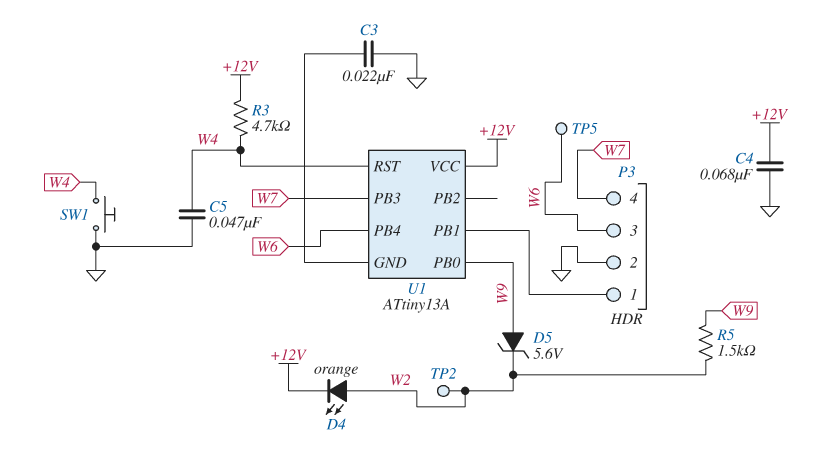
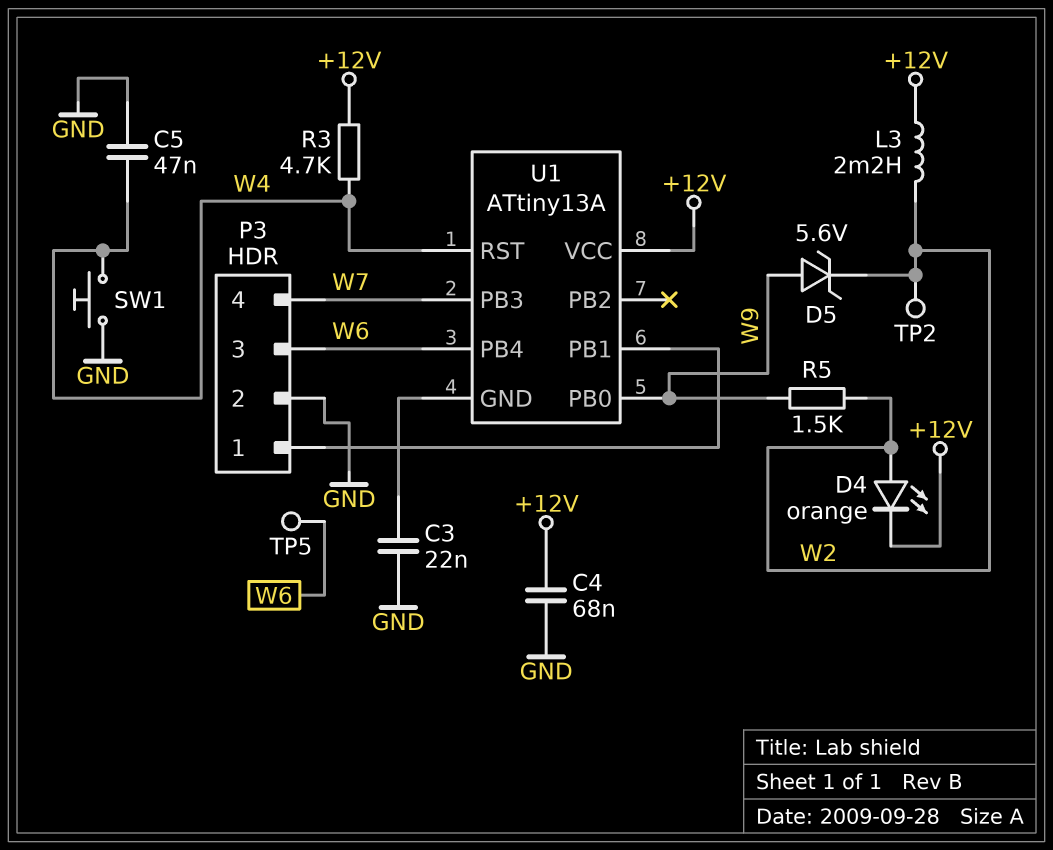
L3: none -> 2.2mH (+12V, W2)

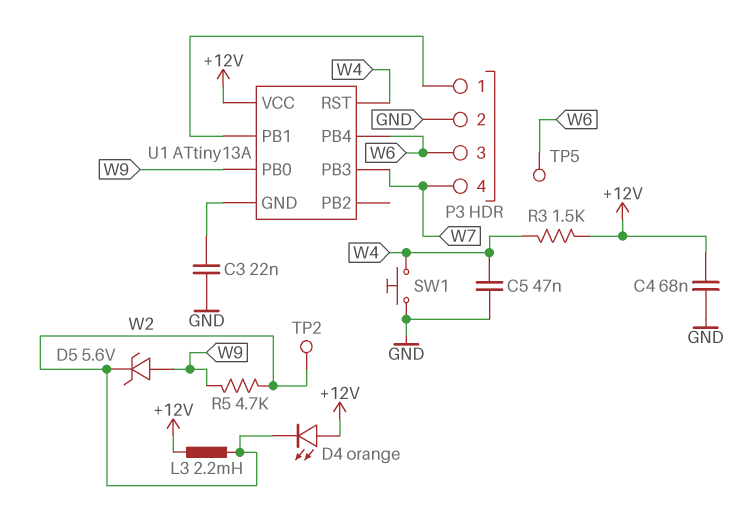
D4: LED orange (A W2, K +12V) -> LED orange (A +12V, K W2)
R3: 4.7k (+12V, W4) -> 1.5k (+12V, W4)
R5: 1.5k (W2, W9) -> 4.7k (W2, W9)

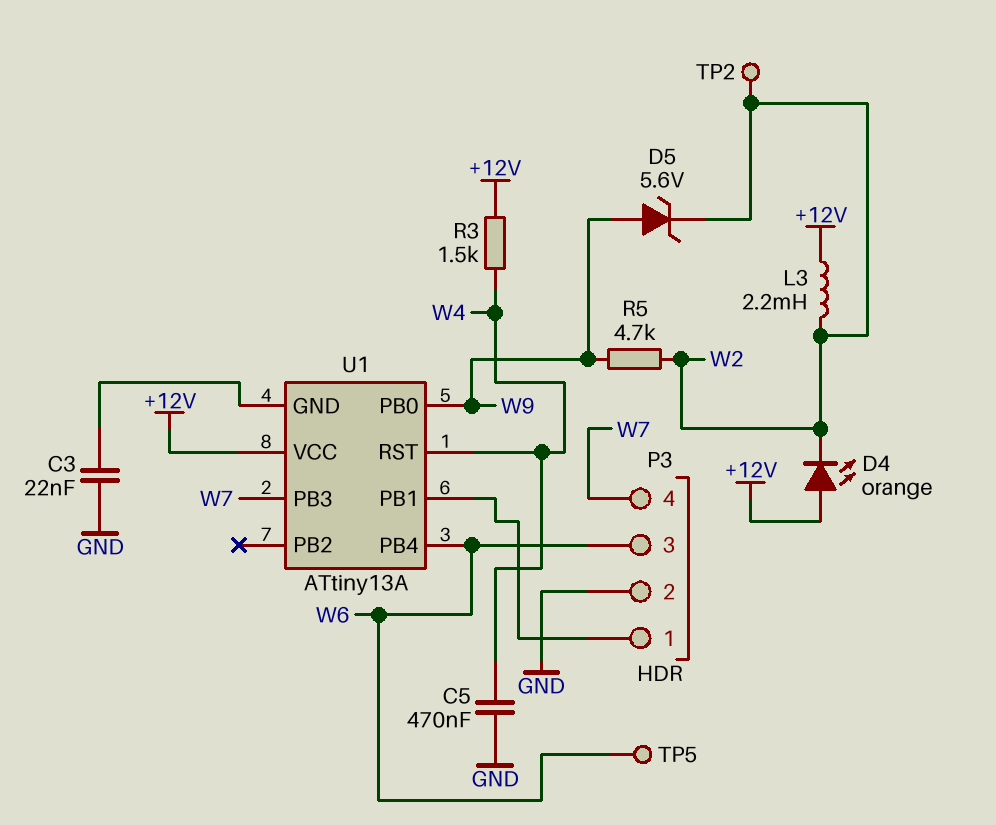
C4: 68nF (+12V, GND) -> none
C5: 47nF (GND, W4) -> 470nF (GND, W4)
SW1: button (GND, W4) -> none

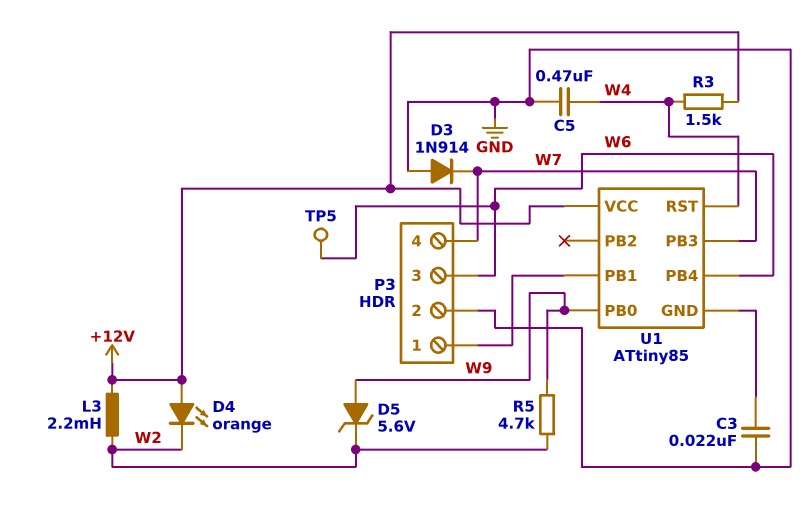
D3: none -> diode 1N914 (A GND, K W7)
TP2: test point (W2) -> none
U1: ATtiny13A -> ATtiny85

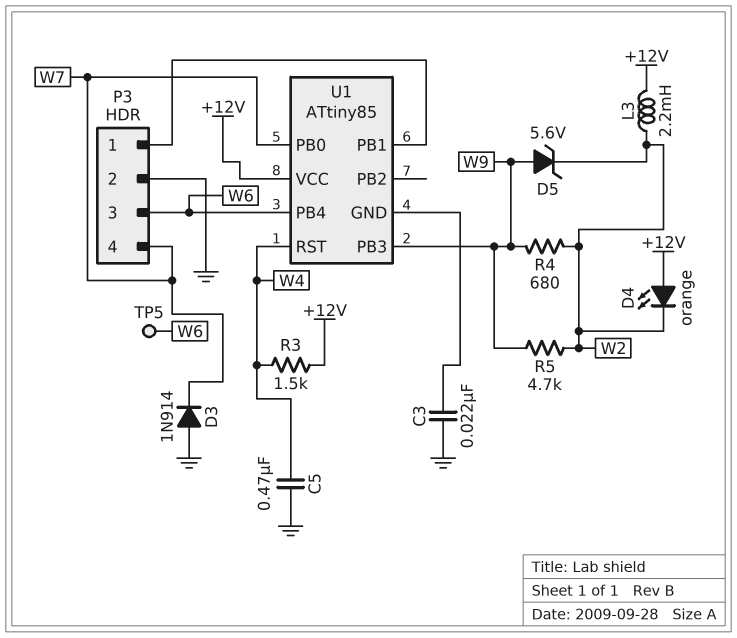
R4: none -> 680 (W2, W9)
U1 pin PB0: W9 -> W7
U1 pin PB3: W7 -> W9

